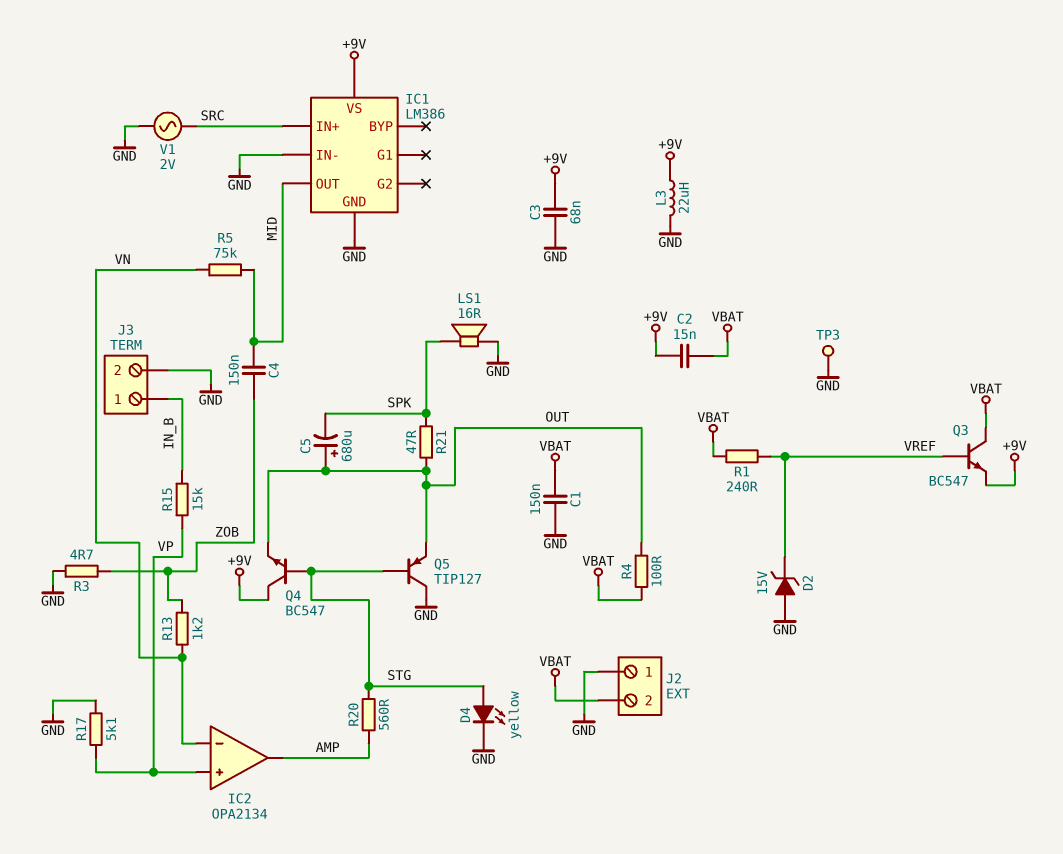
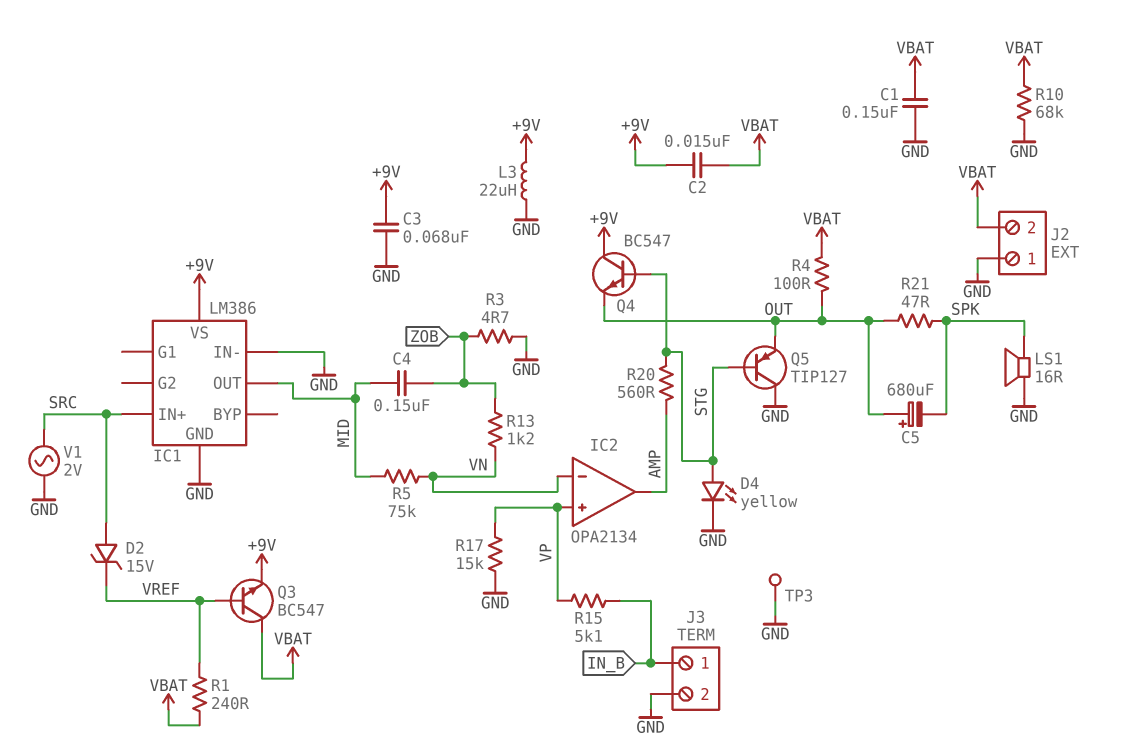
D2: zener 15V (A GND, K VREF) -> zener 15V (A SRC, K VREF)
R10: none -> 68k (GND, VBAT)
R15: 15k (IN_B, VP) -> 5.1k (IN_B, VP)
R17: 5.1k (GND, VP) -> 15k (GND, VP)

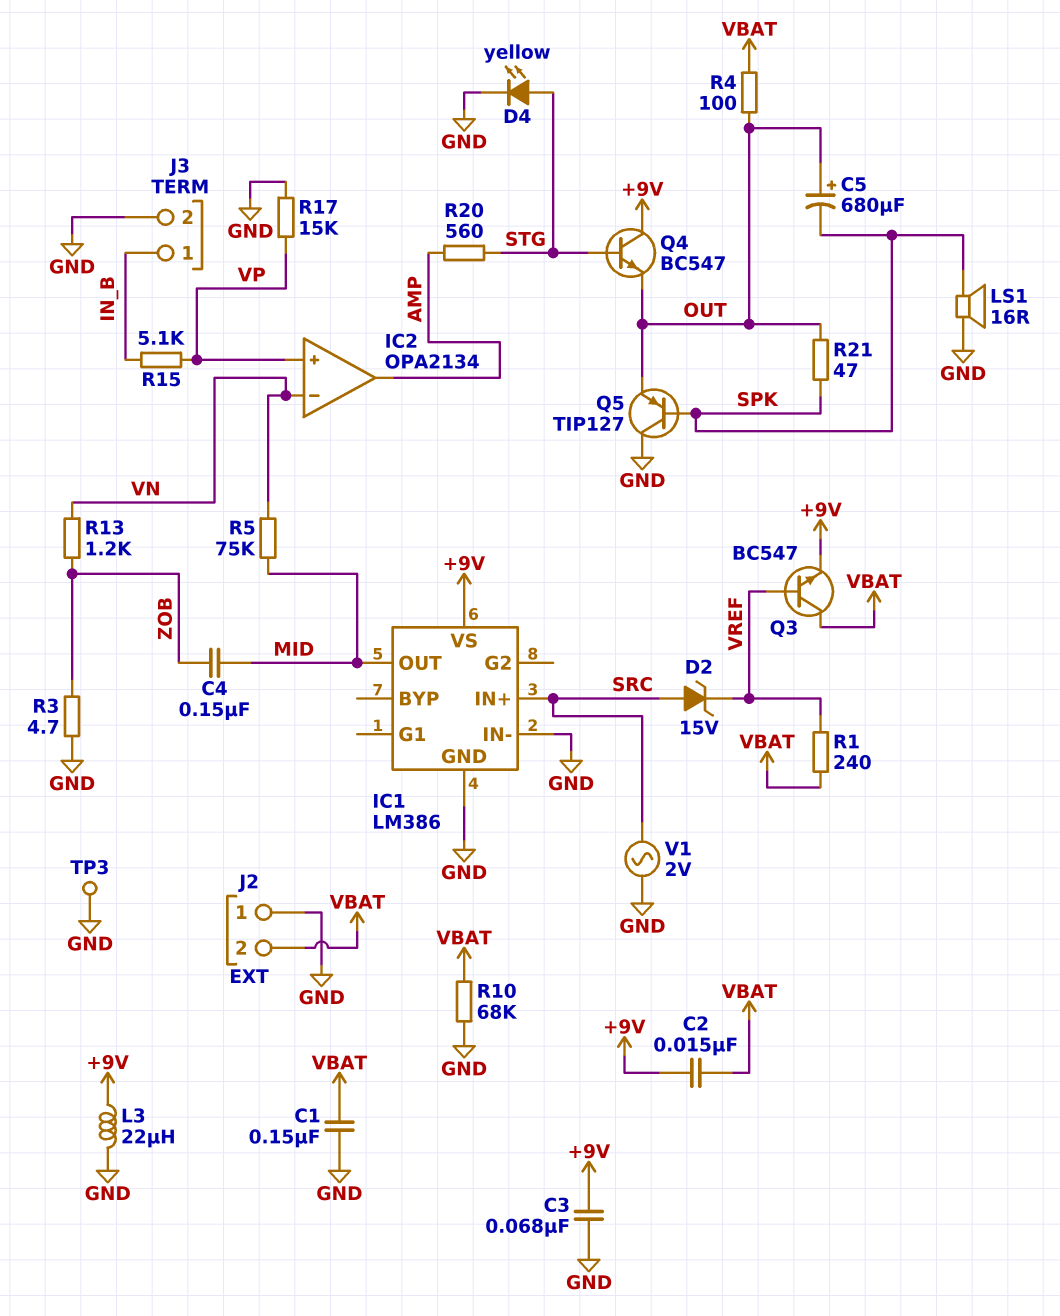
Q5: PNP TIP127 (B STG, C GND, E OUT) -> PNP TIP127 (B SPK, C GND, E OUT)

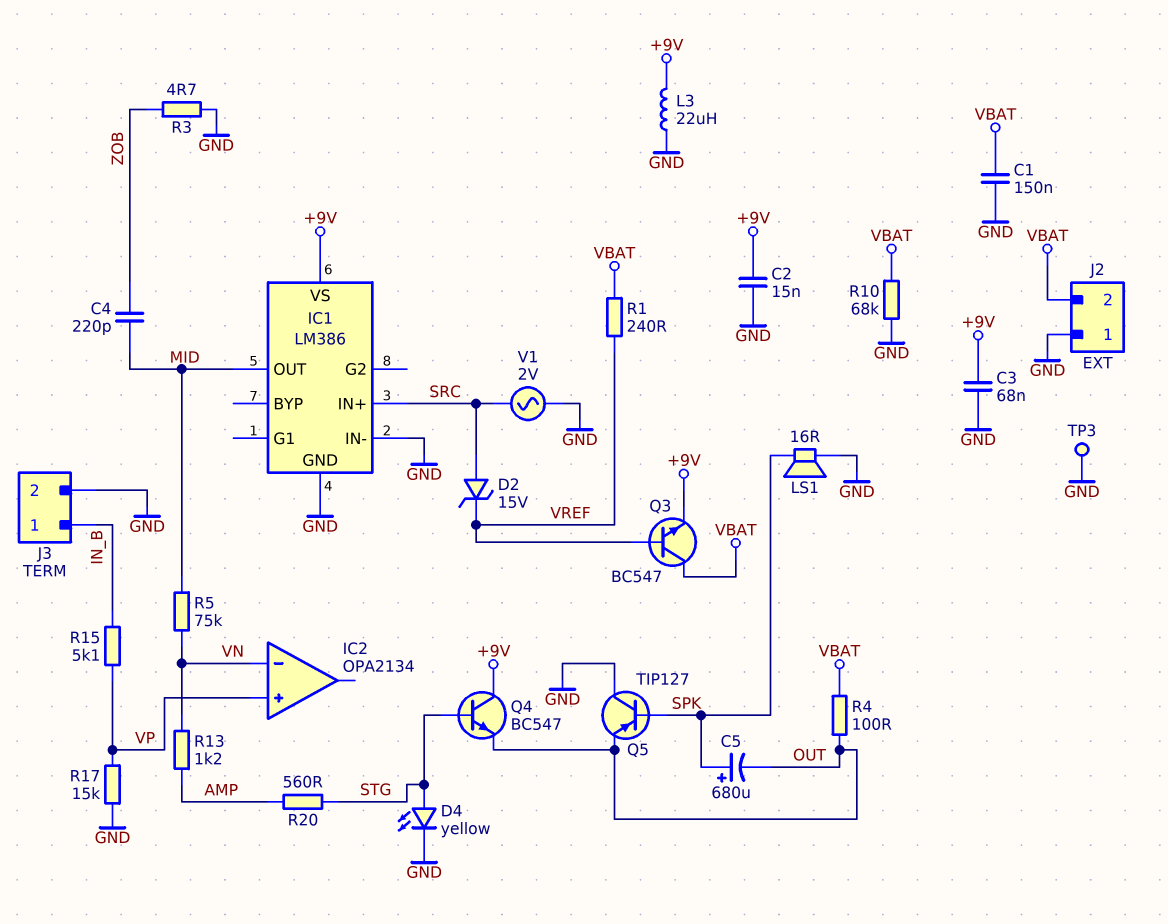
C2: 15nF (+9V, VBAT) -> 15nF (+9V, GND)
C4: 150nF (MID, ZOB) -> 220pF (MID, ZOB)
C5: 680uF (plus OUT, minus SPK) -> 680uF (plus SPK, minus OUT)
IC2 pin out: AMP -> none
R13: 1.2k (VN, ZOB) -> 1.2k (AMP, VN)
R21: 47 (OUT, SPK) -> none

